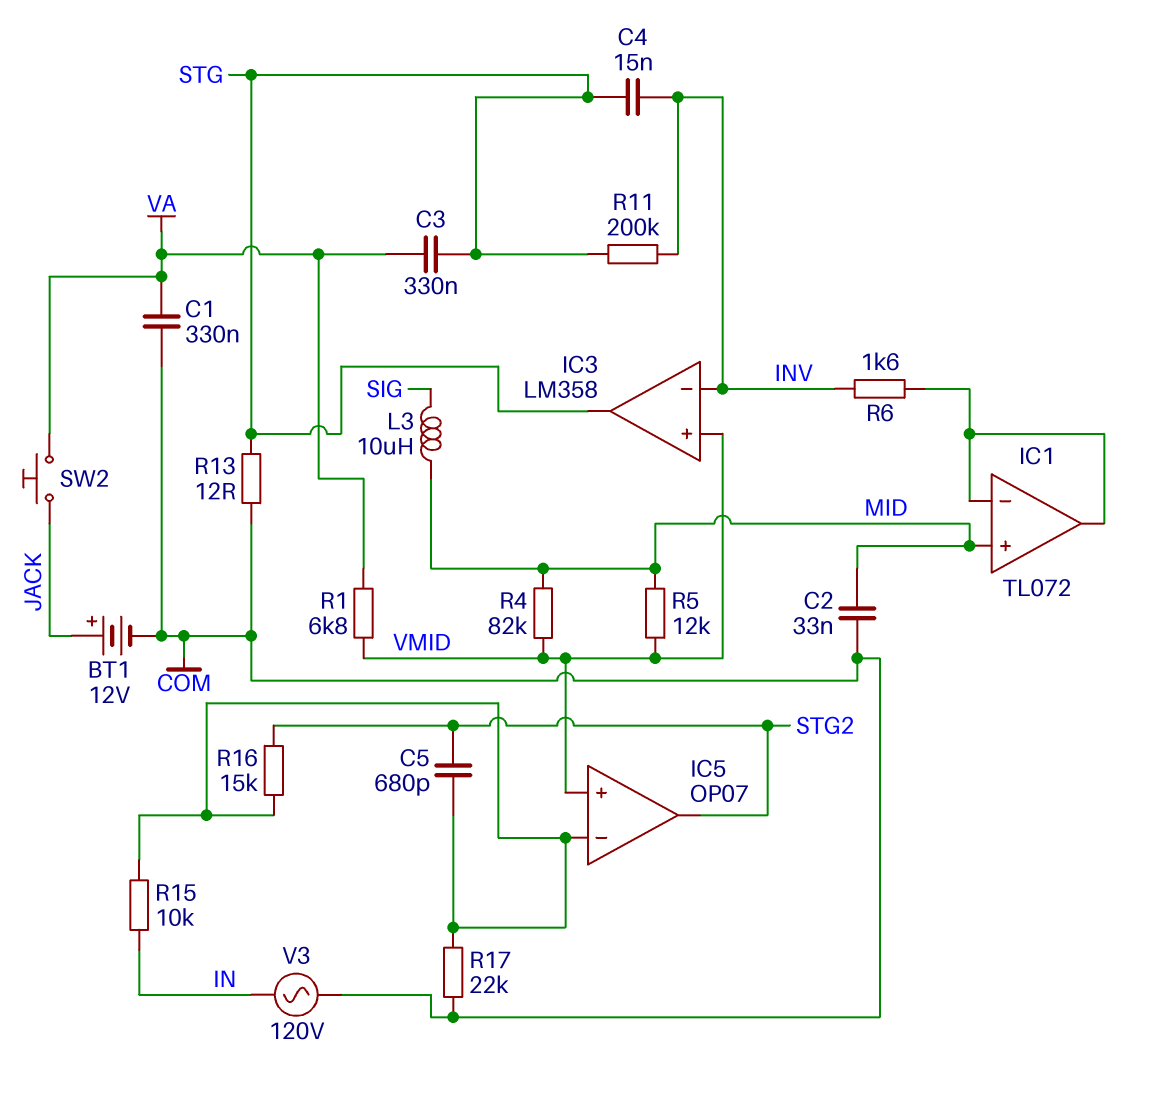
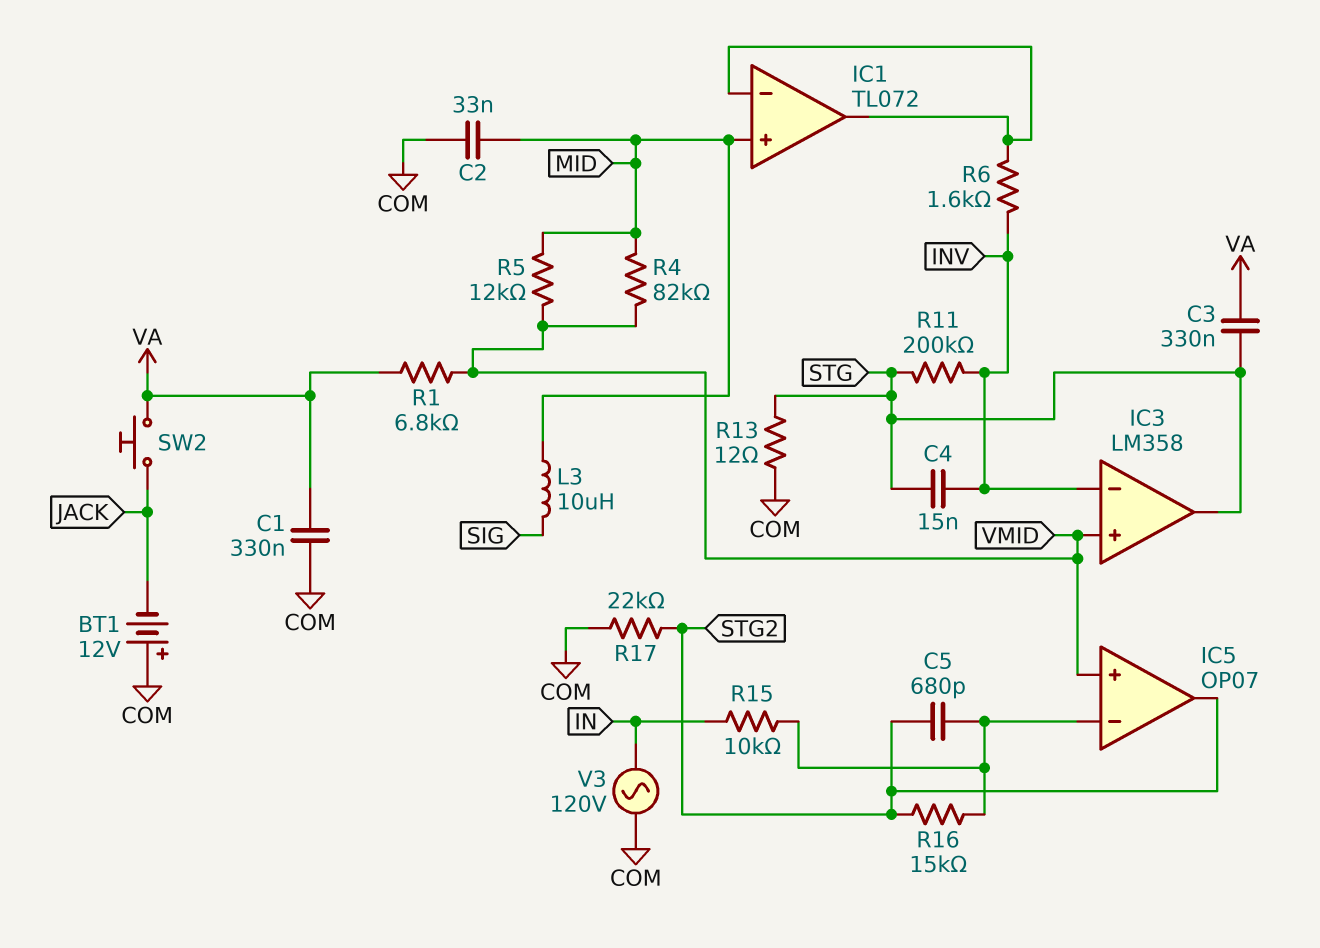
BT1: 12V (plus JACK, minus COM) -> 12V (plus COM, minus JACK)
R17: 22k (COM, IC5/in-) -> 22k (COM, STG2)

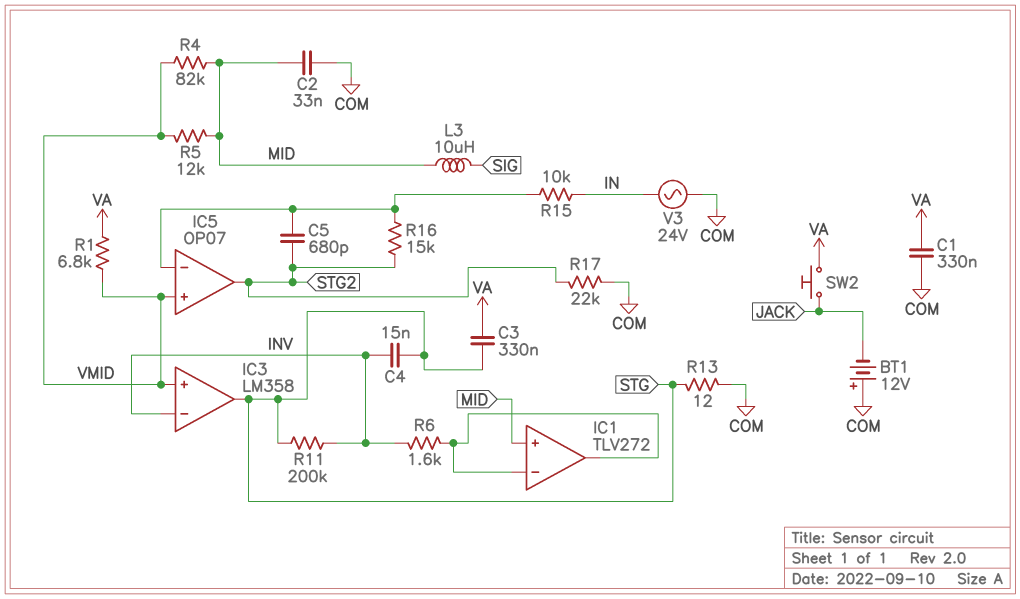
IC1: TL072 -> TLV272
V3: AC 120V (COM, IN) -> AC 24V (COM, IN)

